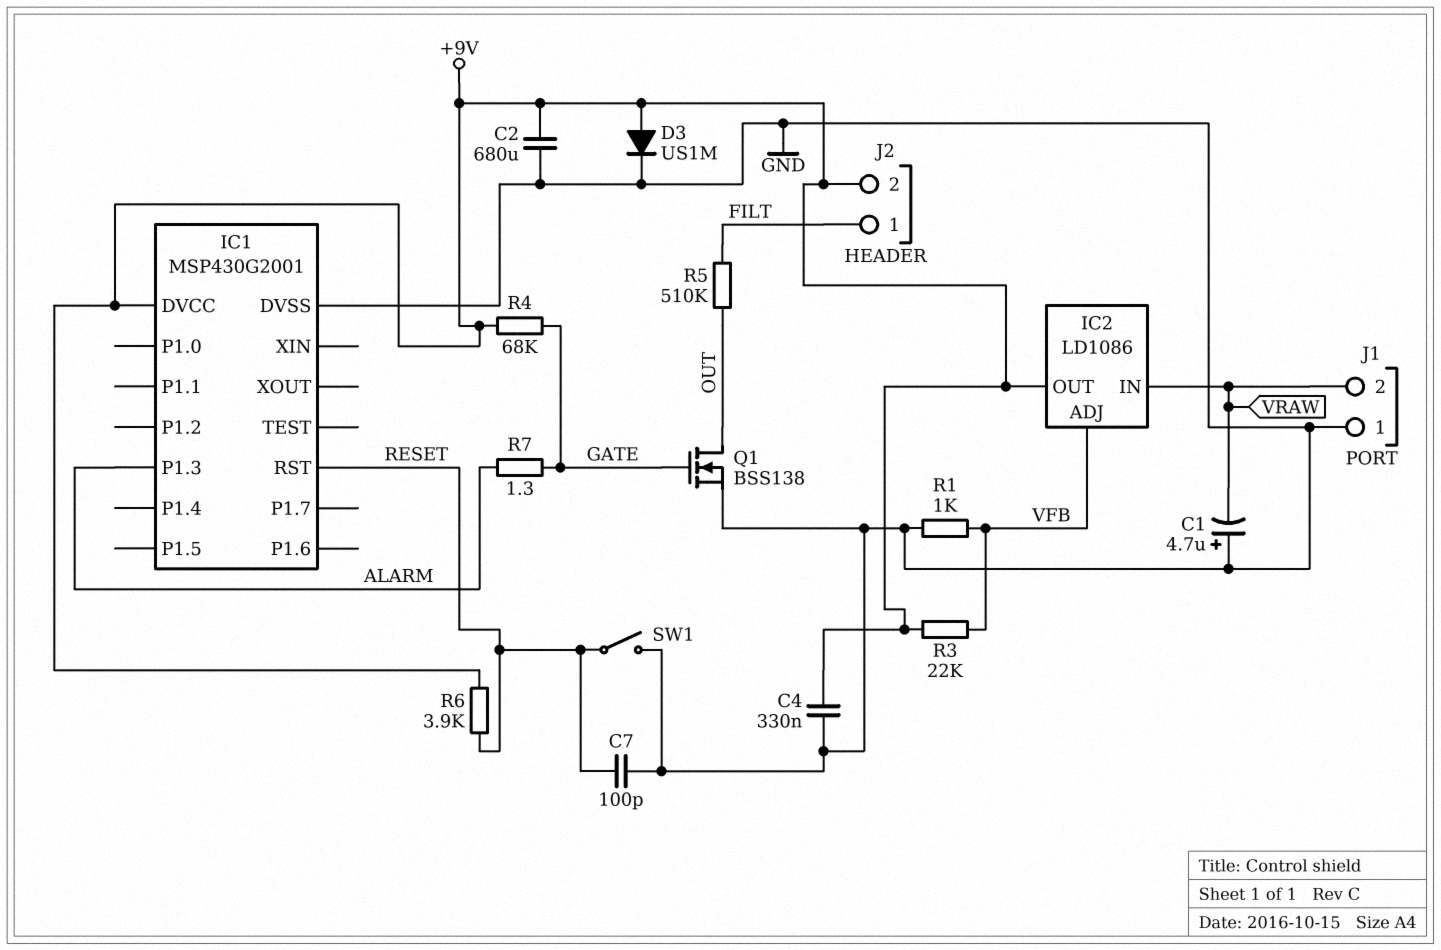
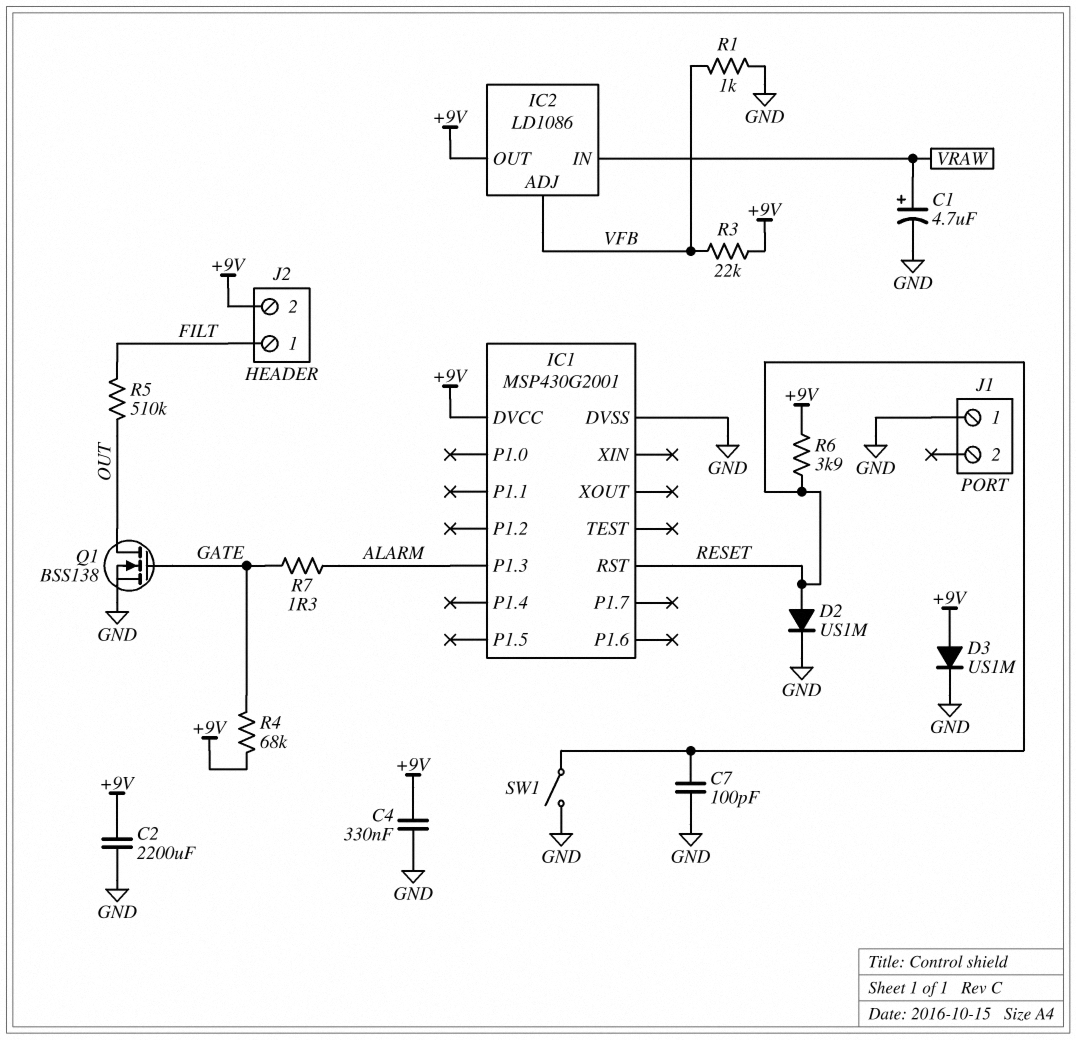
C1: 4.7uF (plus GND, minus VRAW) -> 4.7uF (plus VRAW, minus GND)
C2: 680uF (+9V, GND) -> 2200uF (+9V, GND)
D2: none -> diode US1M (A RESET, K GND)
J1 pin 2: VRAW -> none

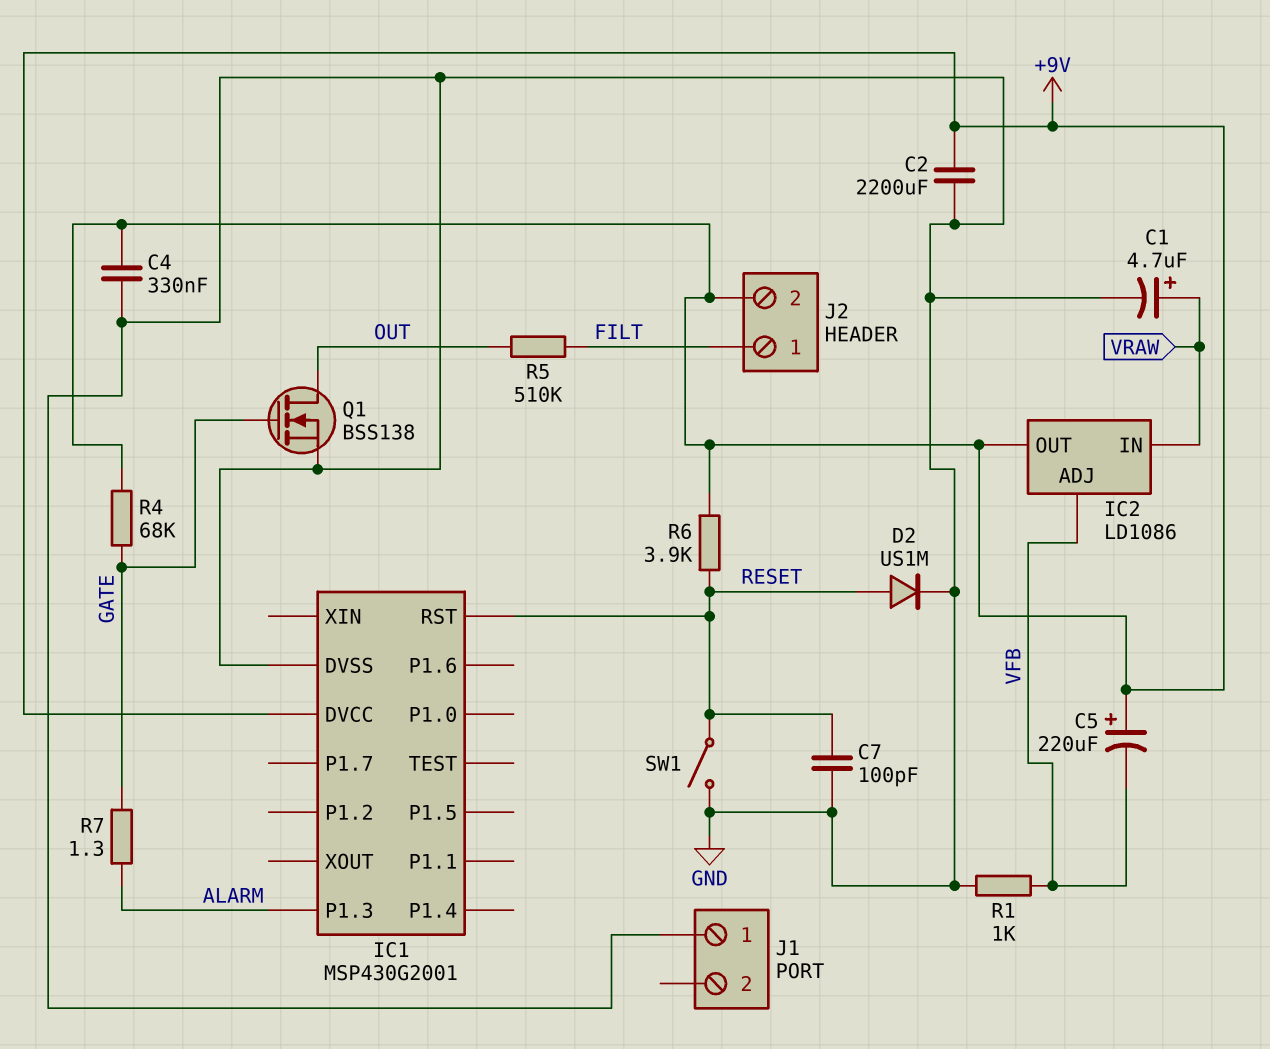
C5: none -> 220uF (plus +9V, minus VFB)
D3: diode US1M (A +9V, K GND) -> none
R3: 22k (+9V, VFB) -> none

